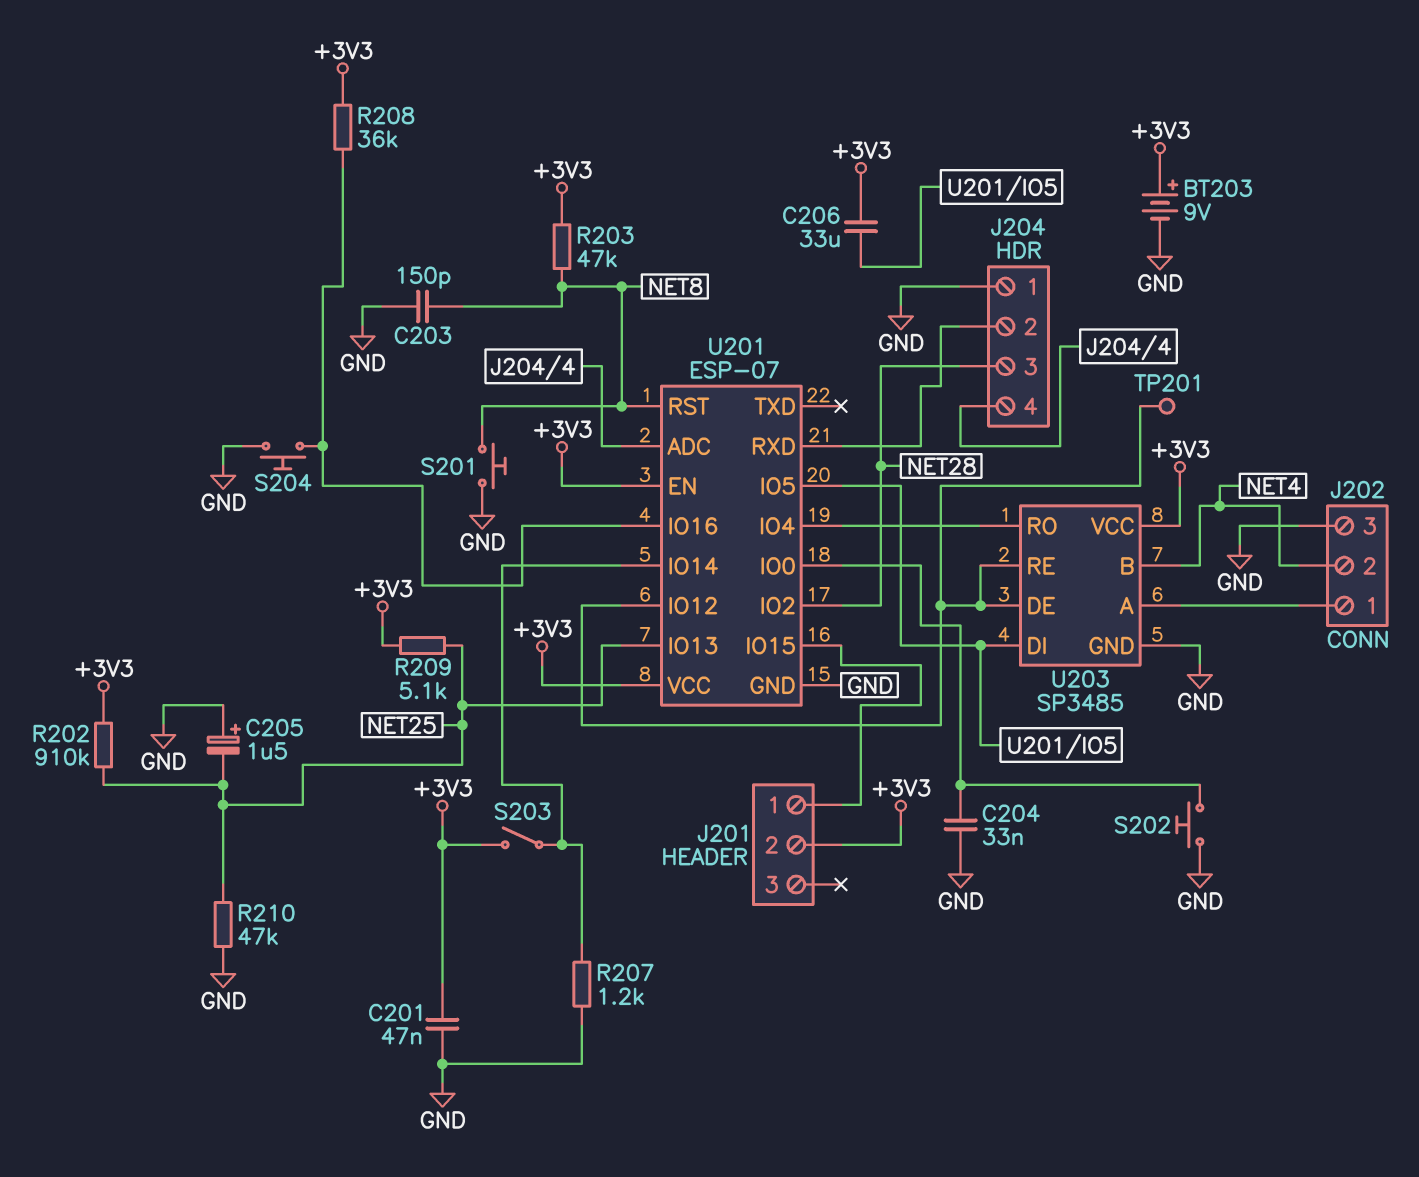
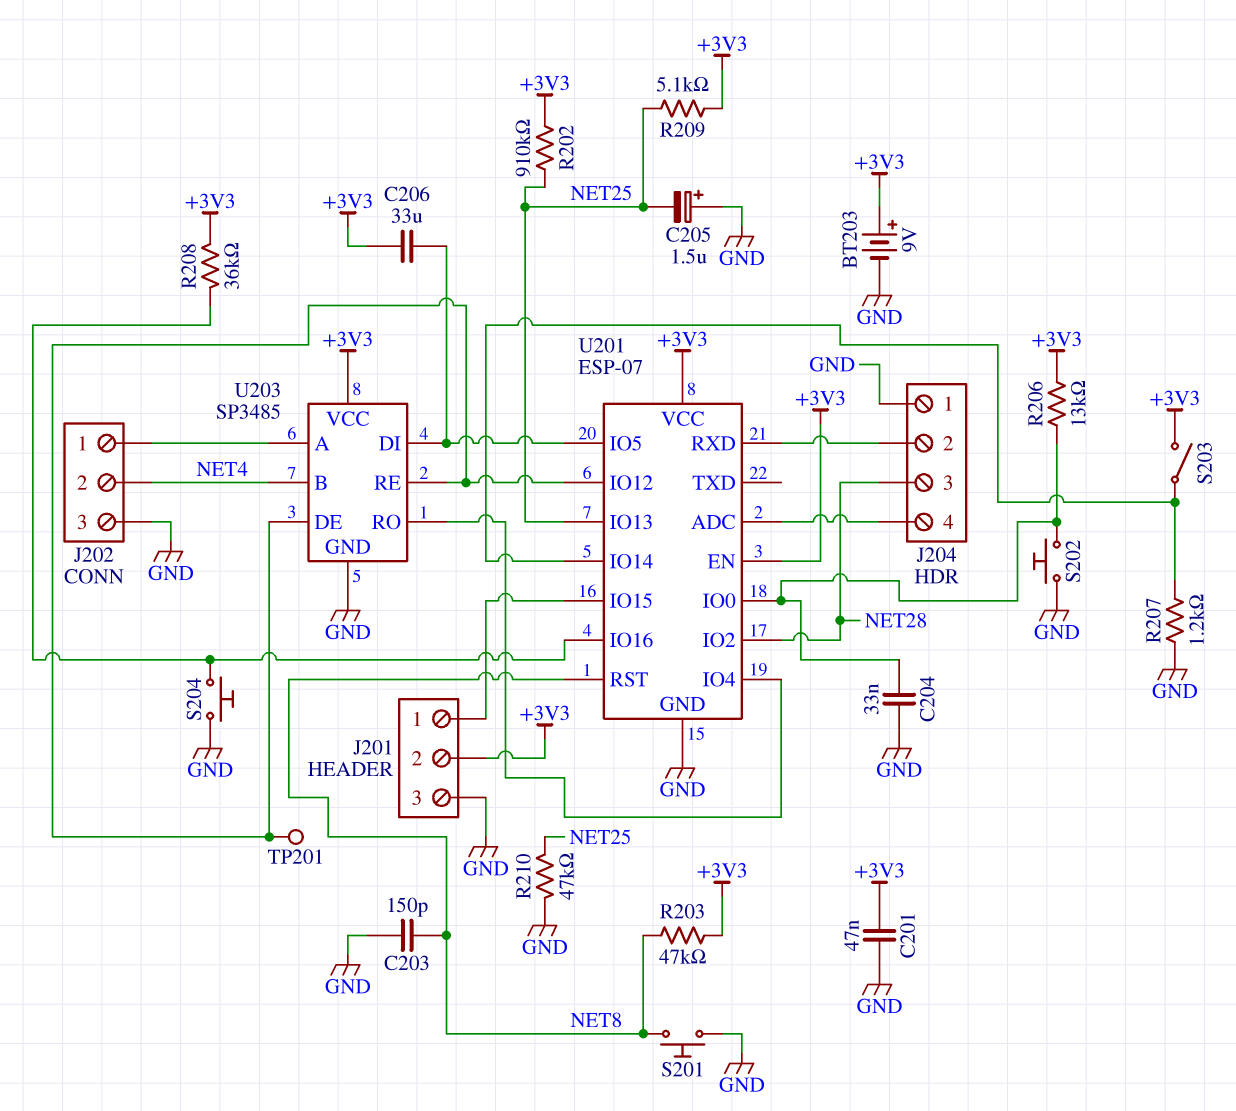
J201 pin 3: none -> GND
R206: none -> 13k (+3V3, U201/IO0)

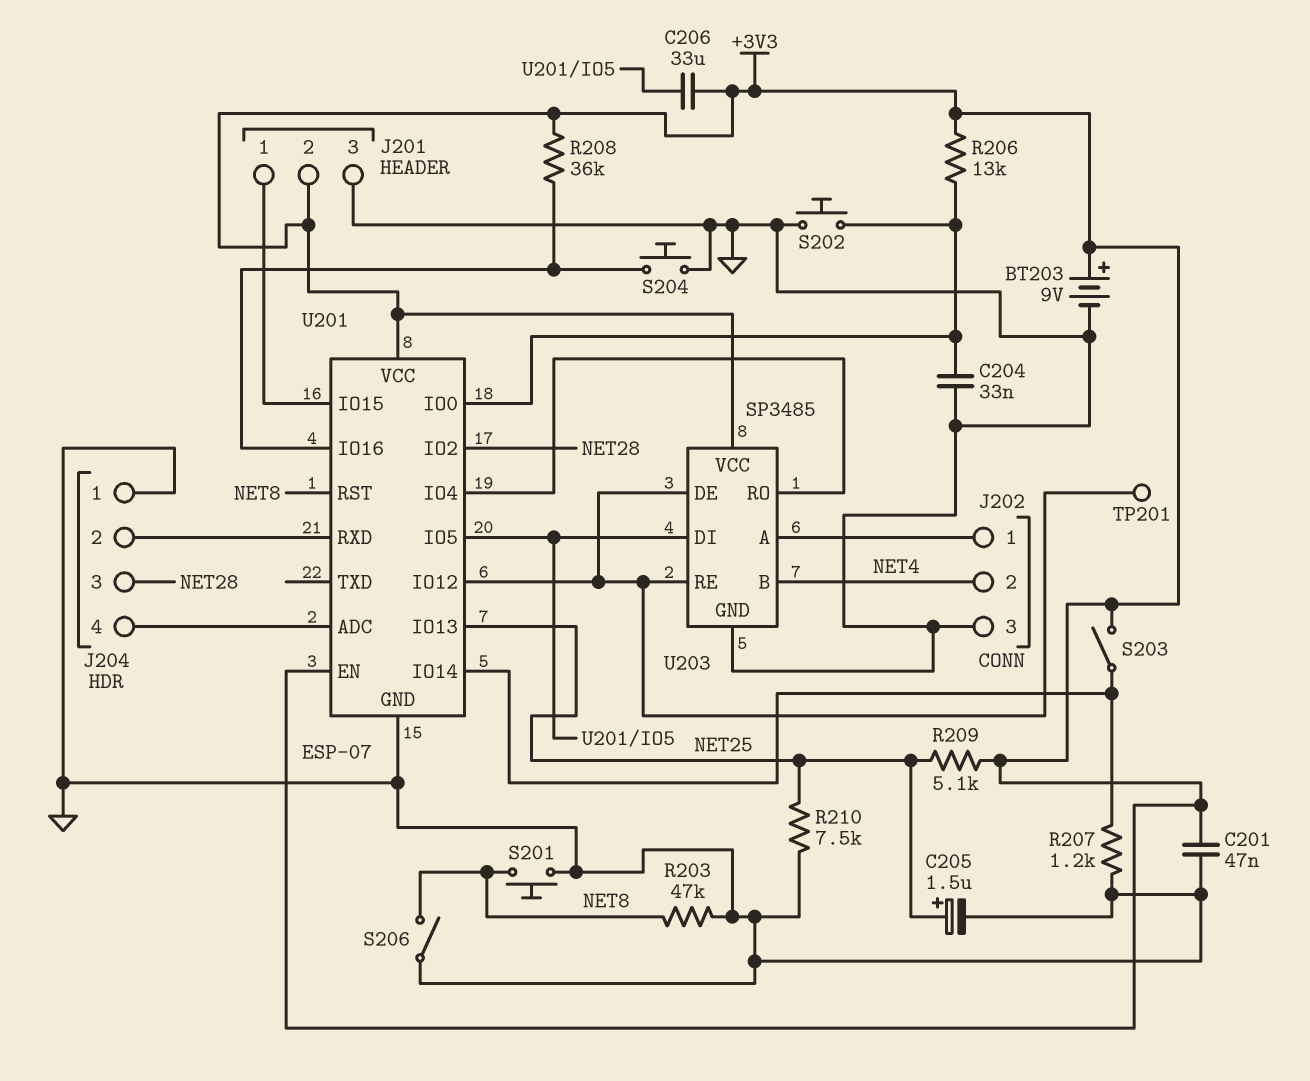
C203: 150pF (GND, NET8) -> none
C205: 1.5uF (plus GND, minus NET25) -> 1.5uF (plus NET25, minus GND)
R202: 910k (+3V3, NET25) -> none
R203: 47k (+3V3, NET8) -> 47k (GND, NET8)
R210: 47k (GND, NET25) -> 7.5k (GND, NET25)
S206: none -> switch (GND, NET8)

